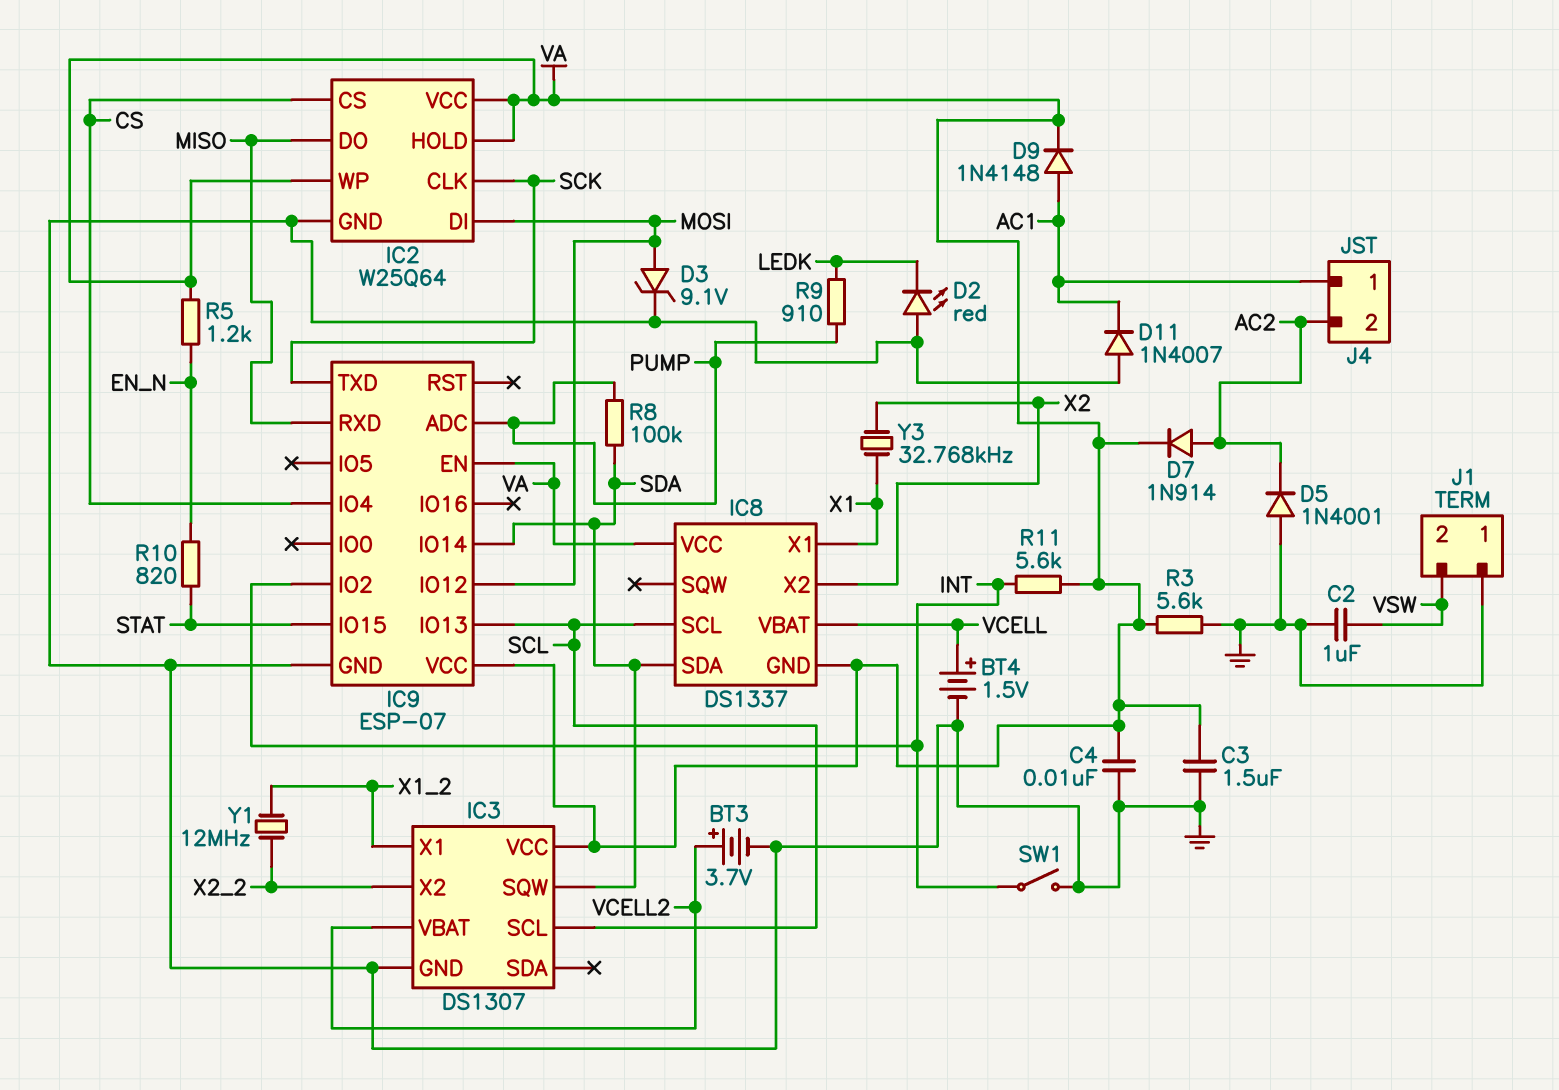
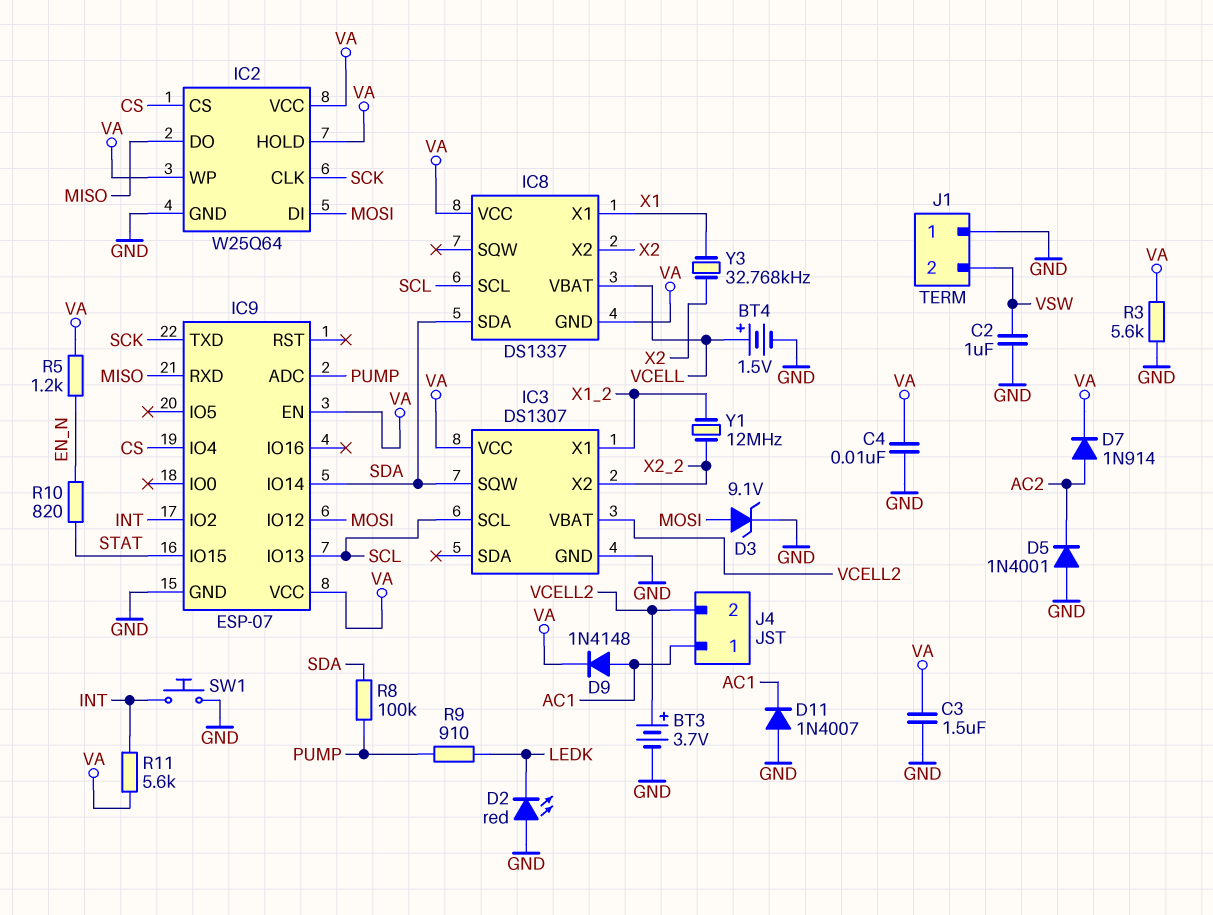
J4 pin 2: AC2 -> VCELL2
SW1: switch (GND, INT) -> button (GND, INT)

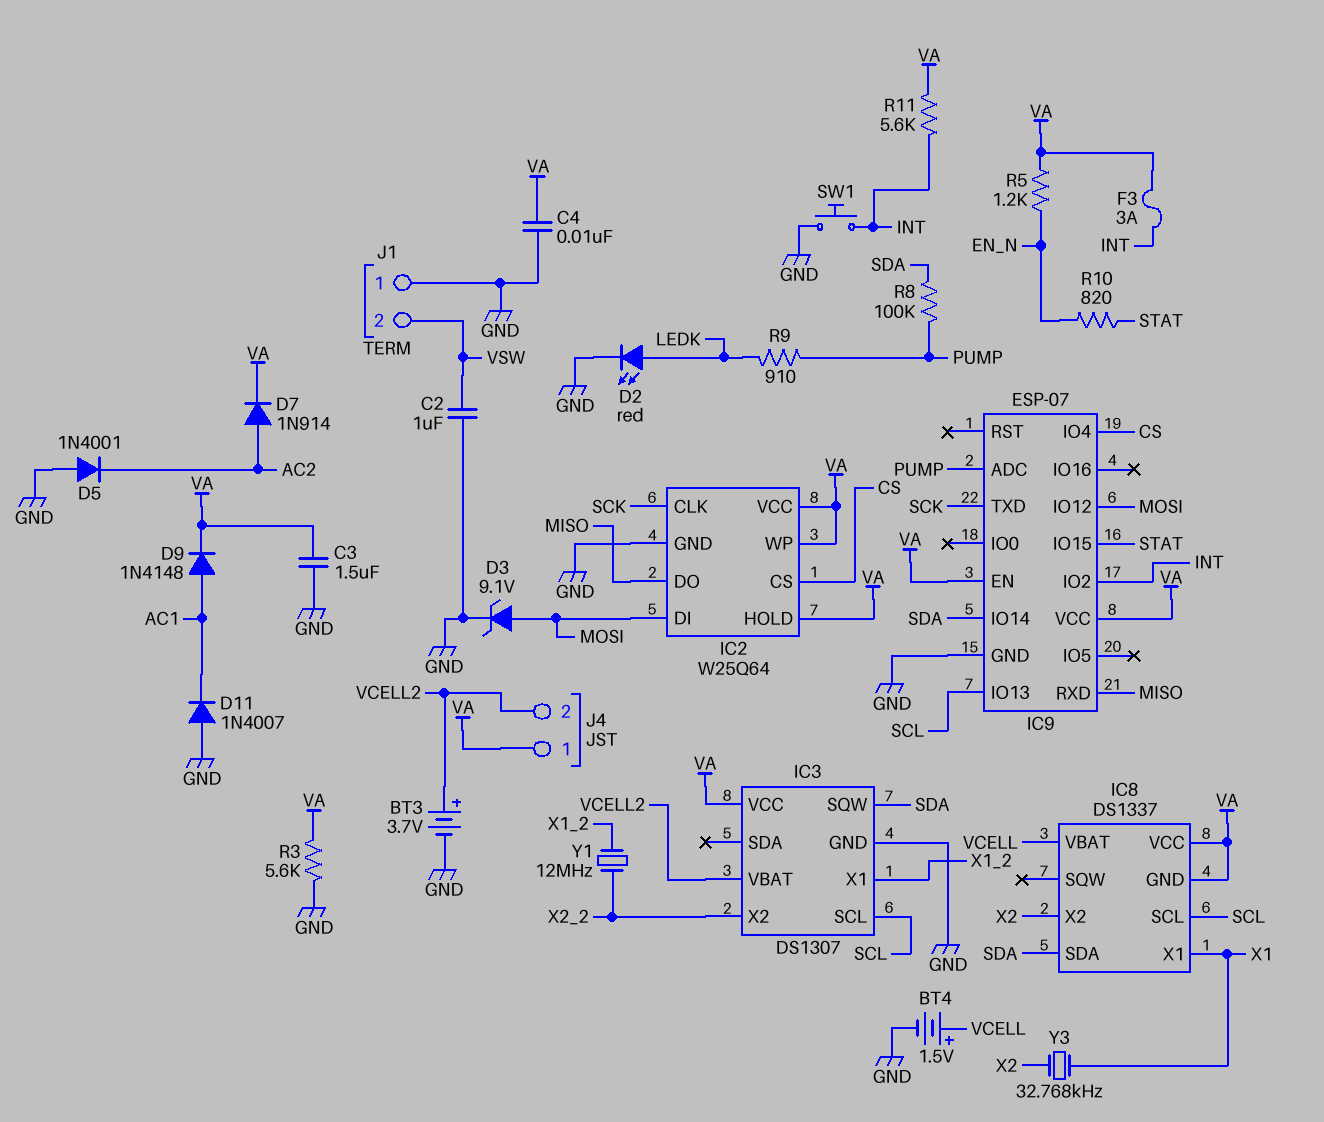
D2: LED red (A GND, K LEDK) -> LED red (A LEDK, K GND)
F3: none -> 3A (INT, VA)
J4 pin 1: AC1 -> VA

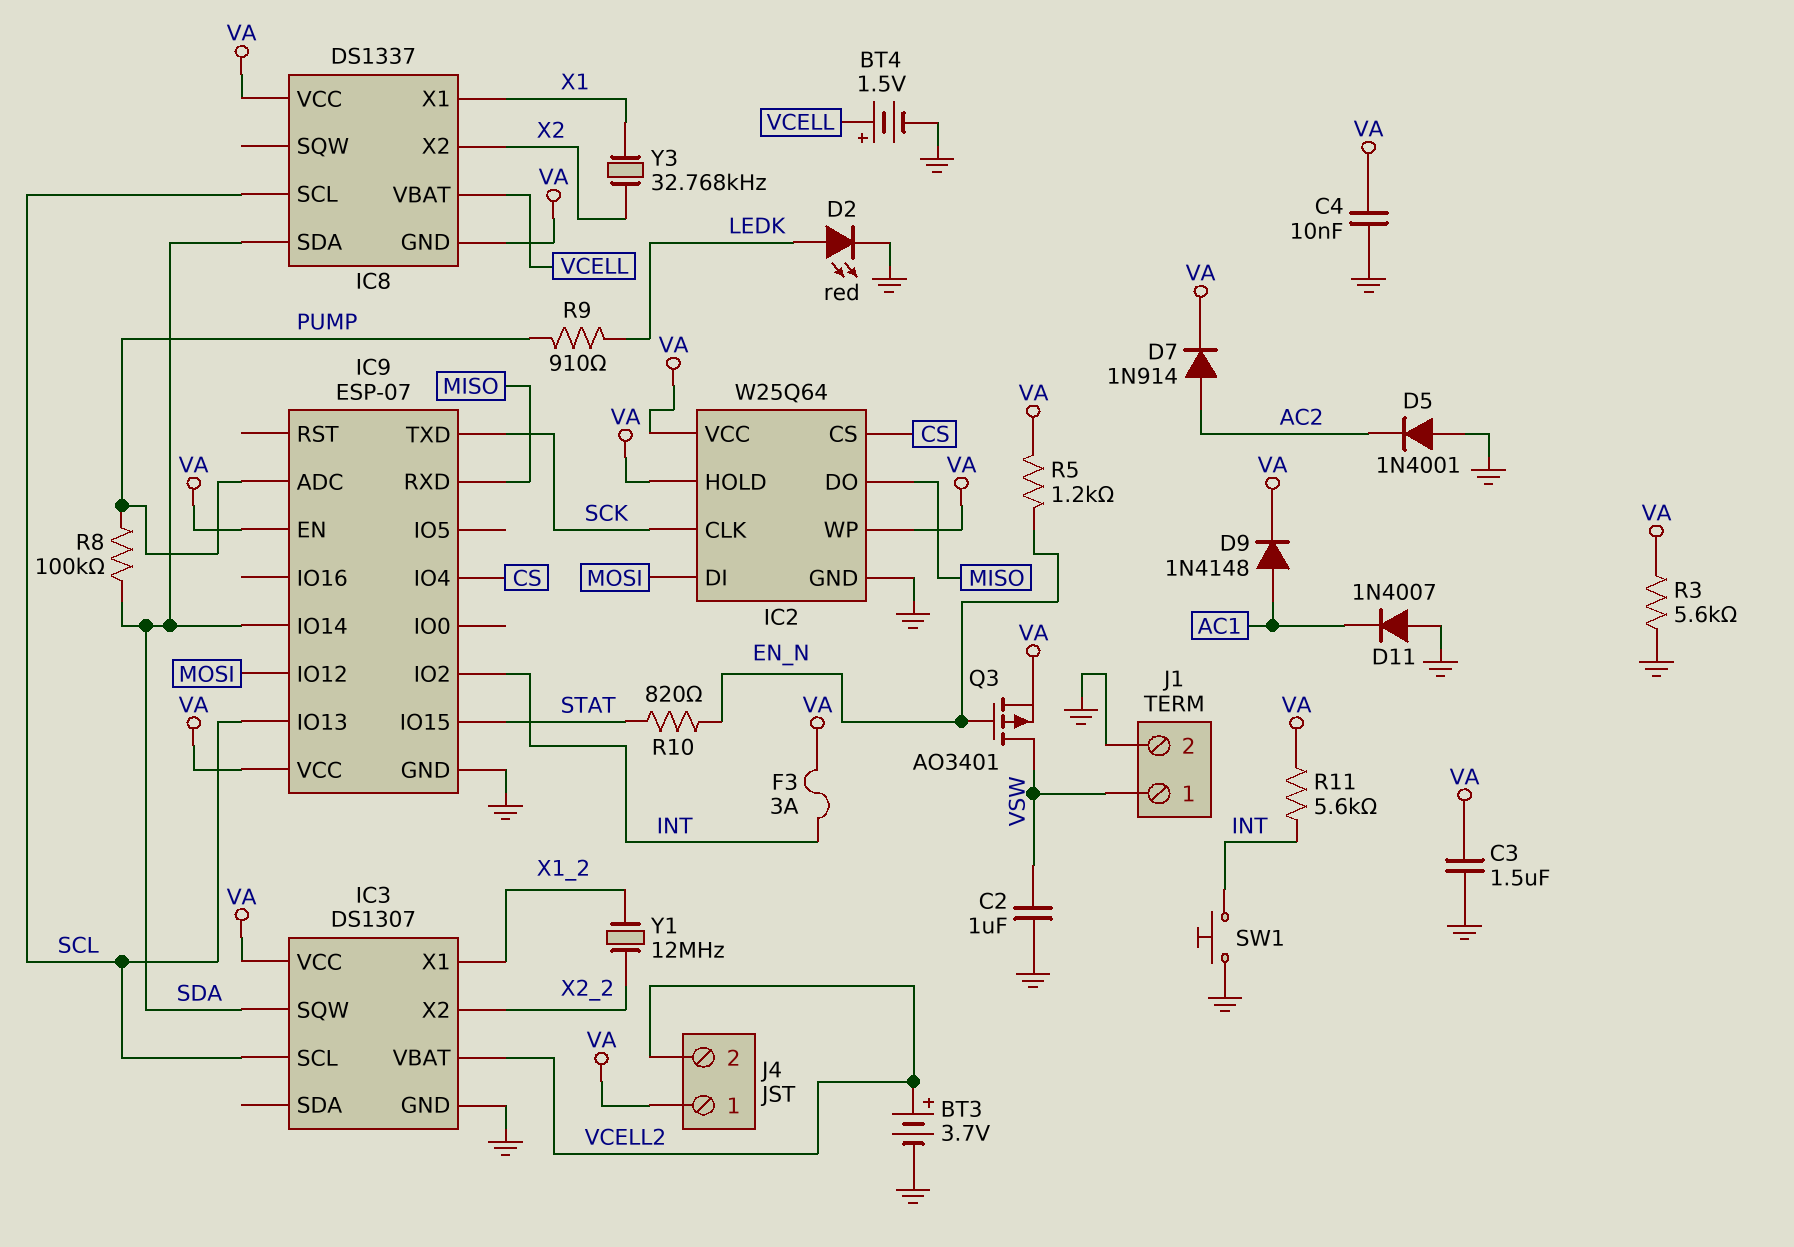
D3: zener 9.1V (A MOSI, K GND) -> none
J1 pin 1: GND -> VSW
J1 pin 2: VSW -> GND
Q3: none -> PMOS AO3401 (G EN_N, D VSW, S VA)

